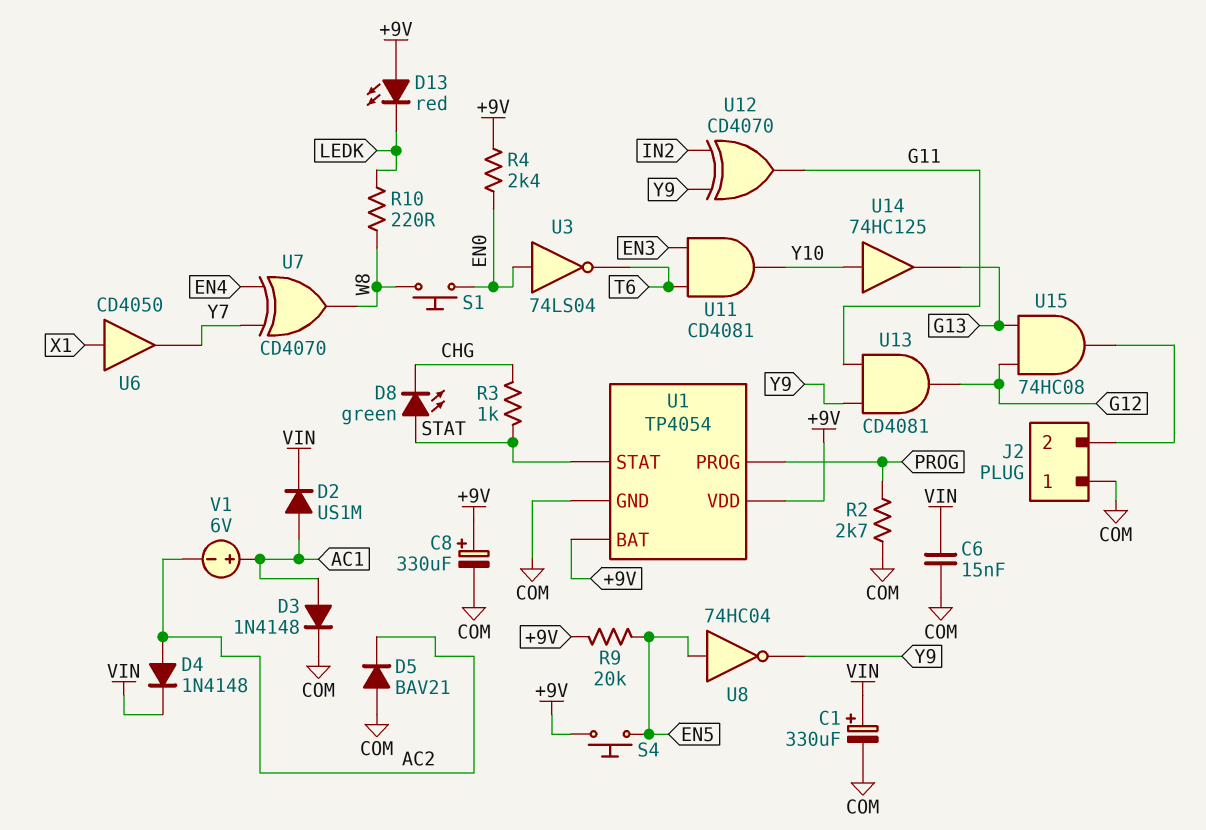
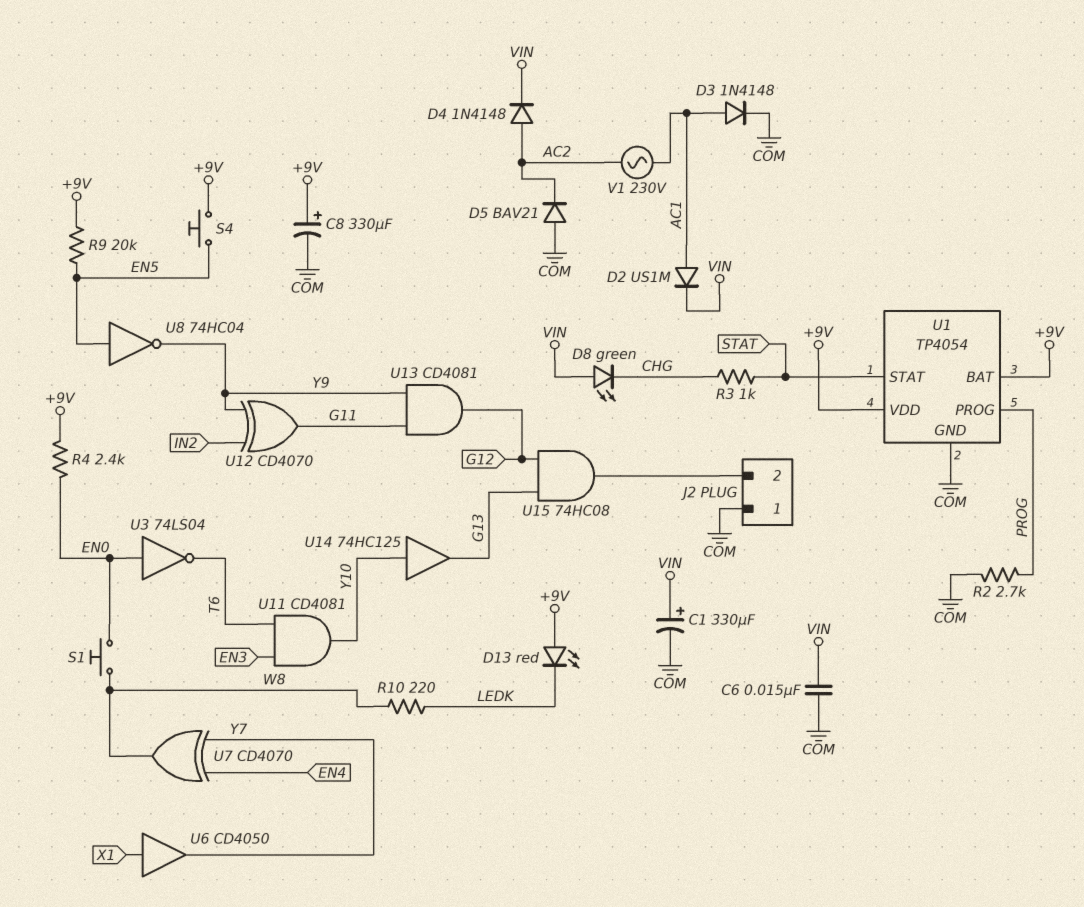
D8: LED green (A STAT, K CHG) -> LED green (A VIN, K CHG)
V1: 6V (plus AC1, minus AC2) -> AC 230V (AC1, AC2)

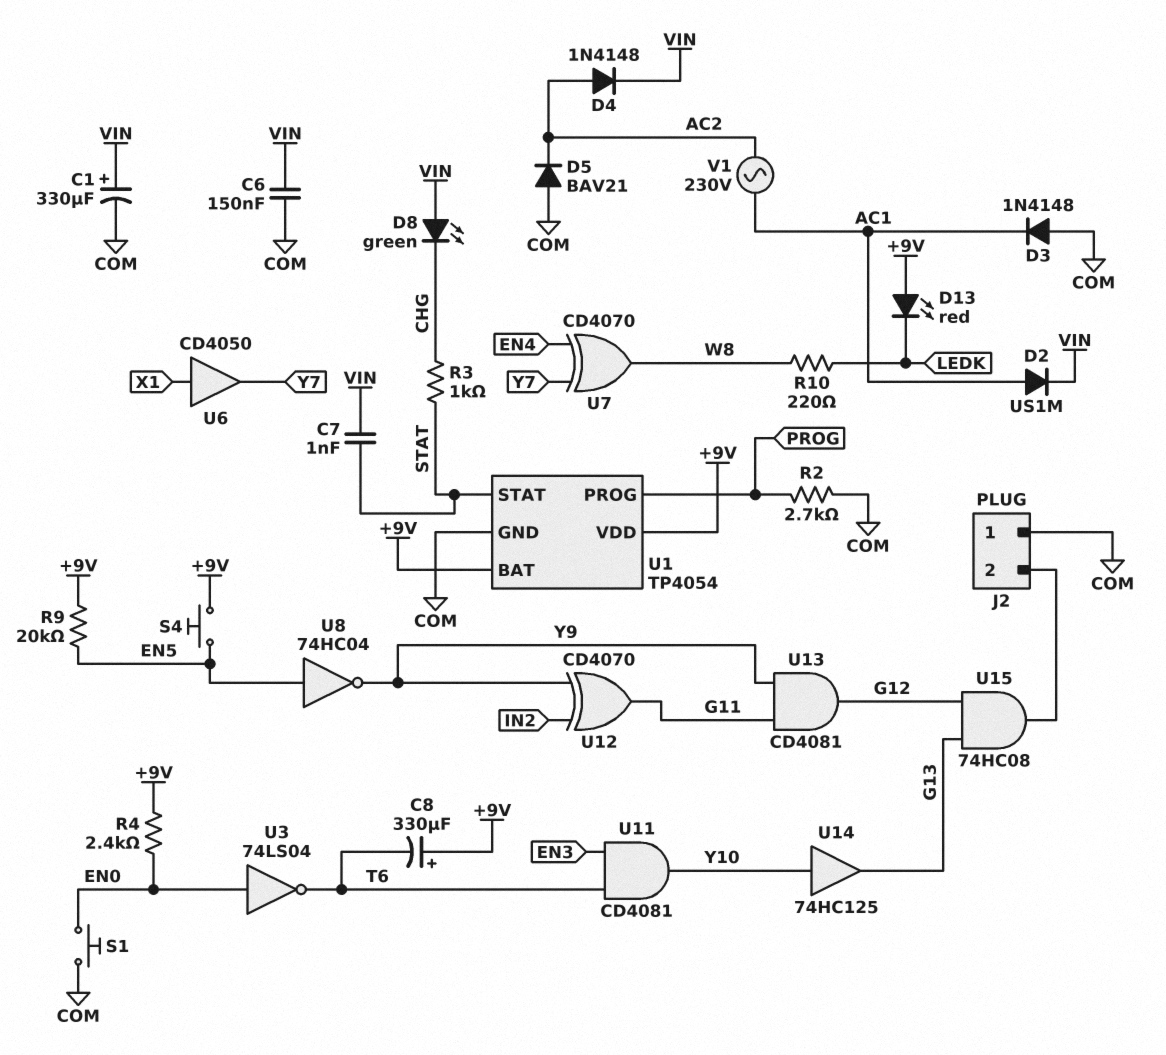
C6: 15nF (COM, VIN) -> 150nF (COM, VIN)
C7: none -> 1nF (STAT, VIN)
C8: 330uF (plus +9V, minus COM) -> 330uF (plus +9V, minus T6)
D3: diode 1N4148 (A AC1, K COM) -> diode 1N4148 (A COM, K AC1)
S1: button (EN0, W8) -> button (COM, EN0)

